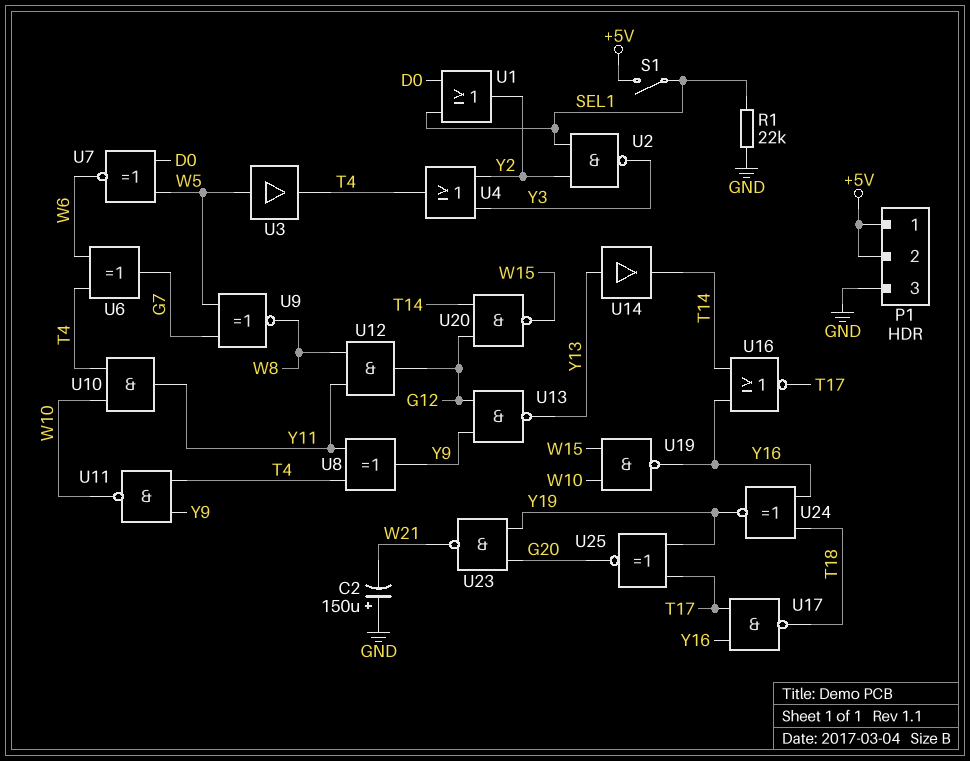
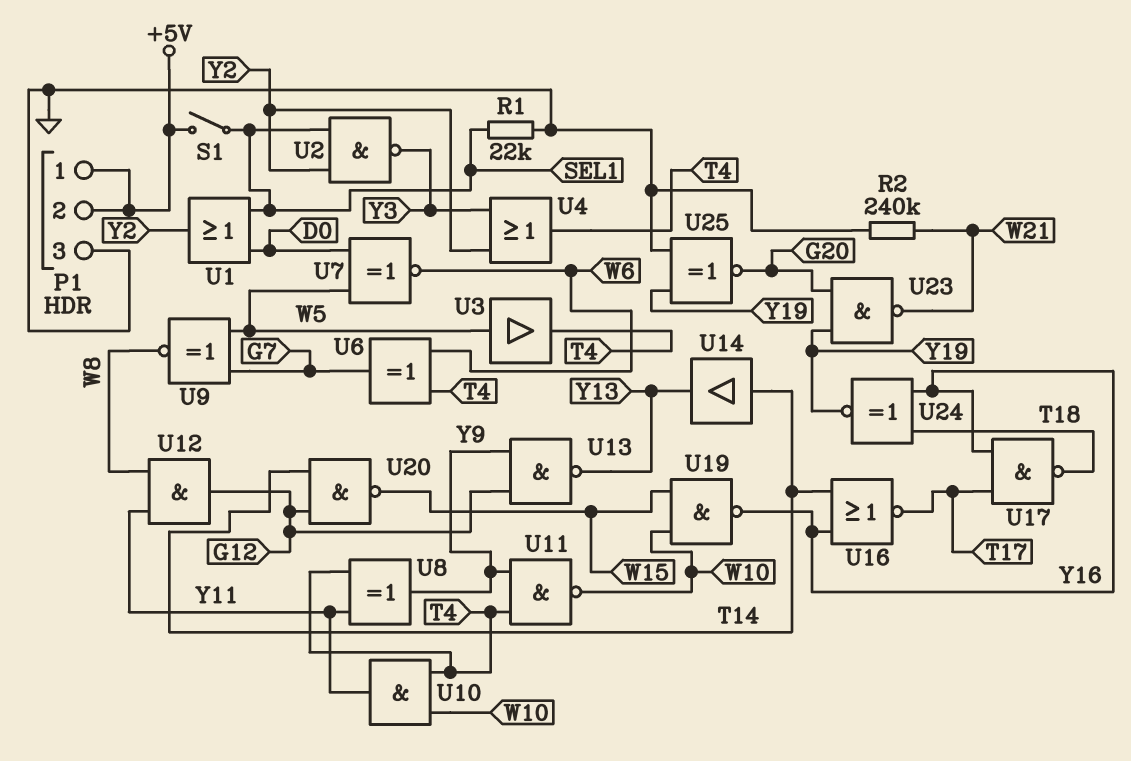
C2: 150uF (plus GND, minus W21) -> none
R2: none -> 240k (GND, W21)
U14: buffer (in Y13, out T14) -> buffer (in T14, out Y13)
U25: XNOR (in T17, in Y19, out G20) -> XNOR (in GND, in Y19, out G20)

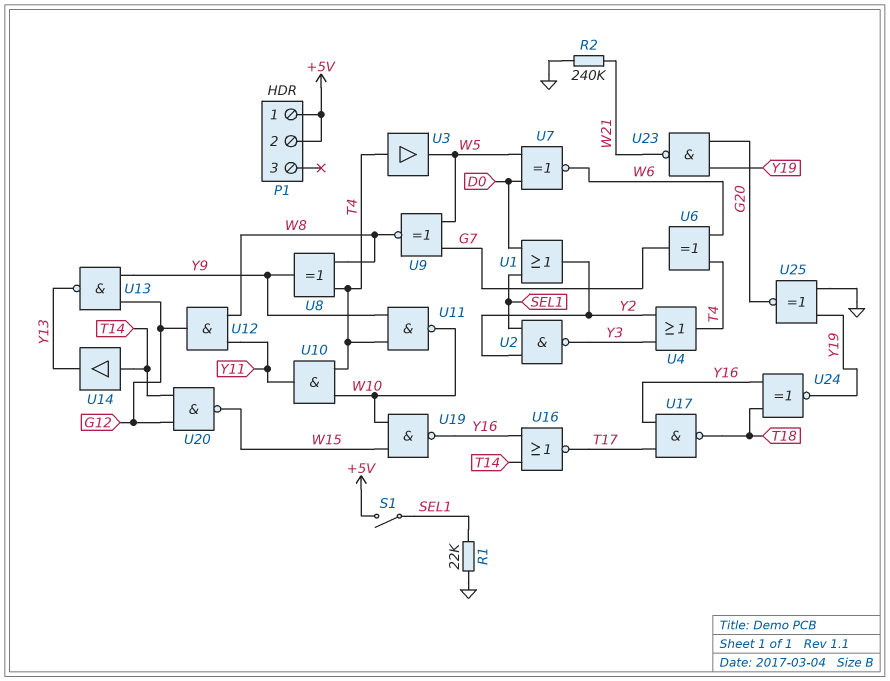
P1 pin 3: GND -> none
U3: buffer (in W5, out T4) -> buffer (in T4, out W5)
U8: XOR (in T4, in Y11, out Y9) -> XOR (in T4, in W8, out Y9)

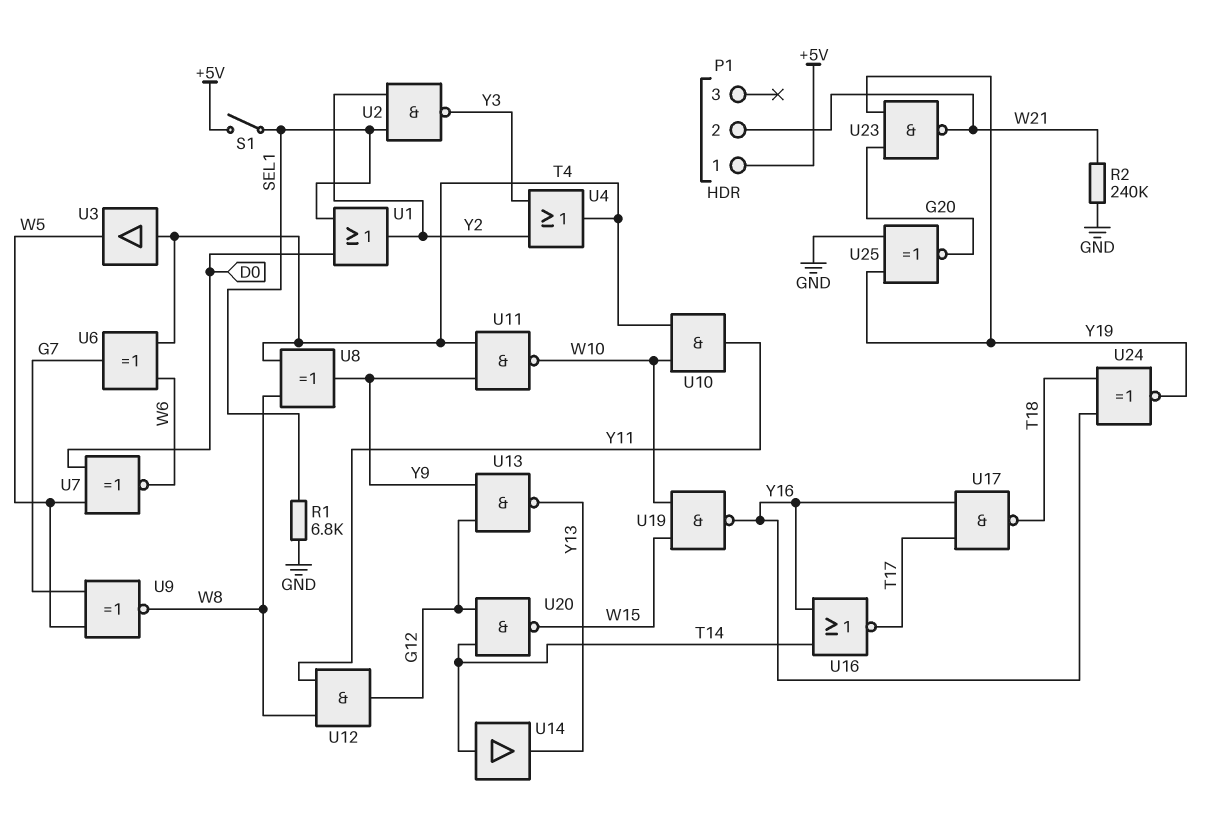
P1 pin 2: +5V -> W21
R1: 22k (GND, SEL1) -> 6.8k (GND, SEL1)

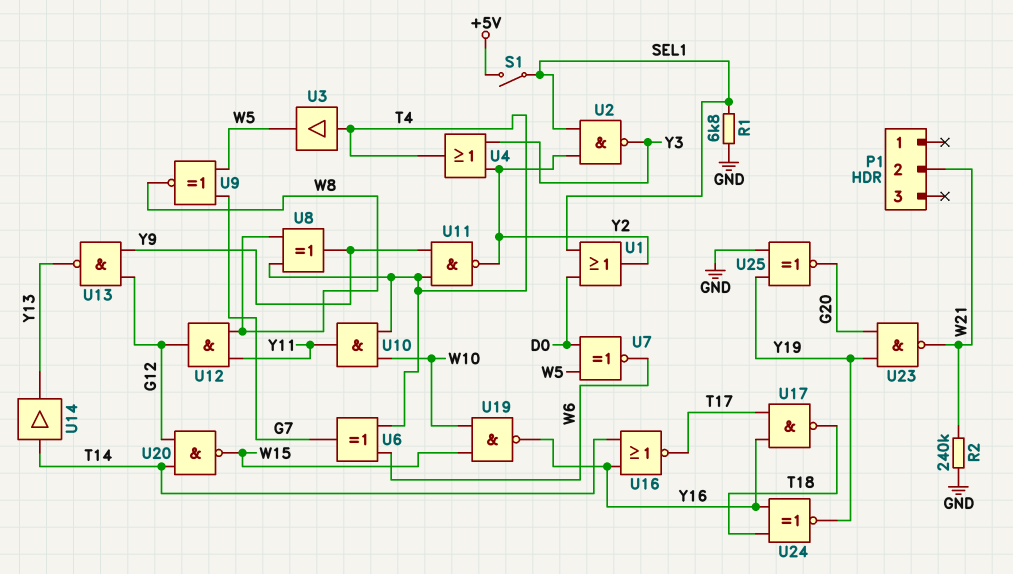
P1 pin 1: +5V -> none
U11: NAND (in T4, in Y9, out W10) -> NAND (in T4, in Y9, out Y2)

